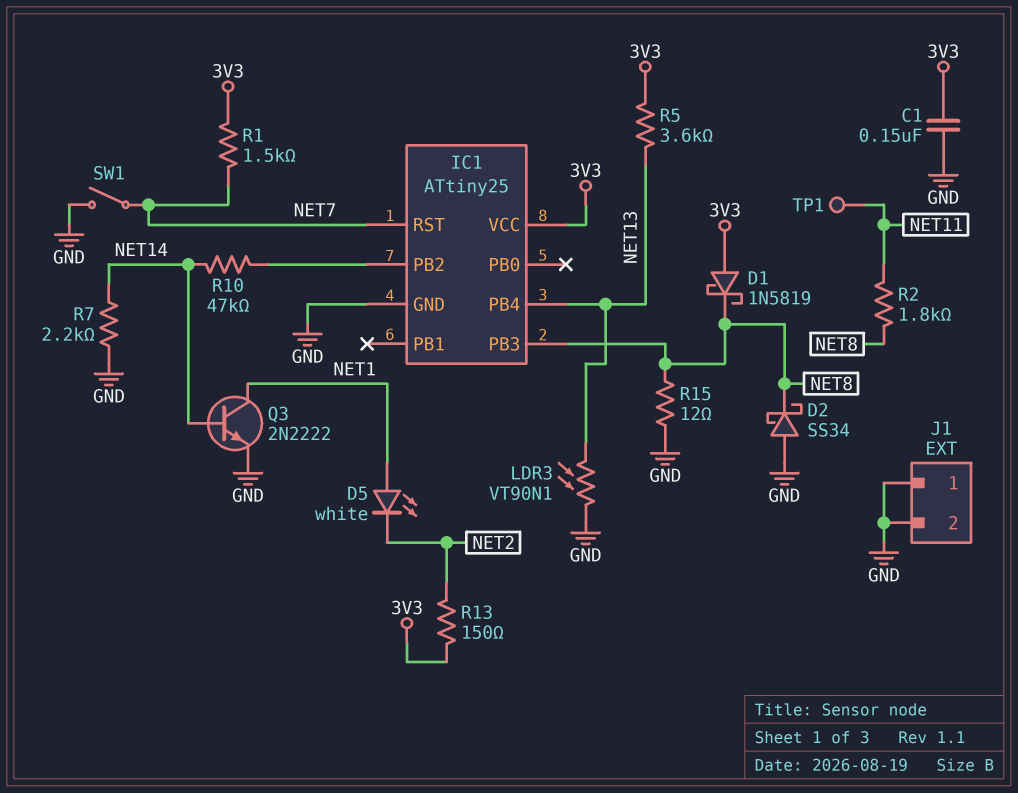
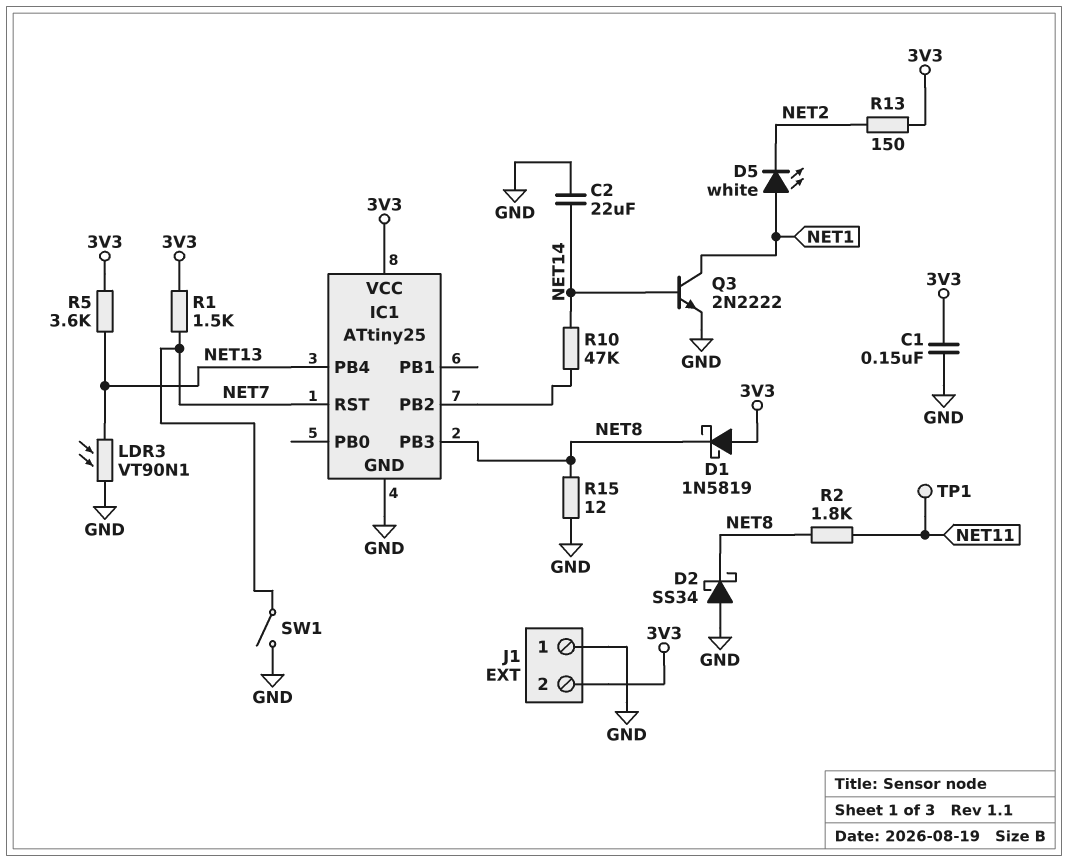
C2: none -> 22uF (GND, NET14)
J1 pin 2: GND -> 3V3
R7: 2.2k (GND, NET14) -> none

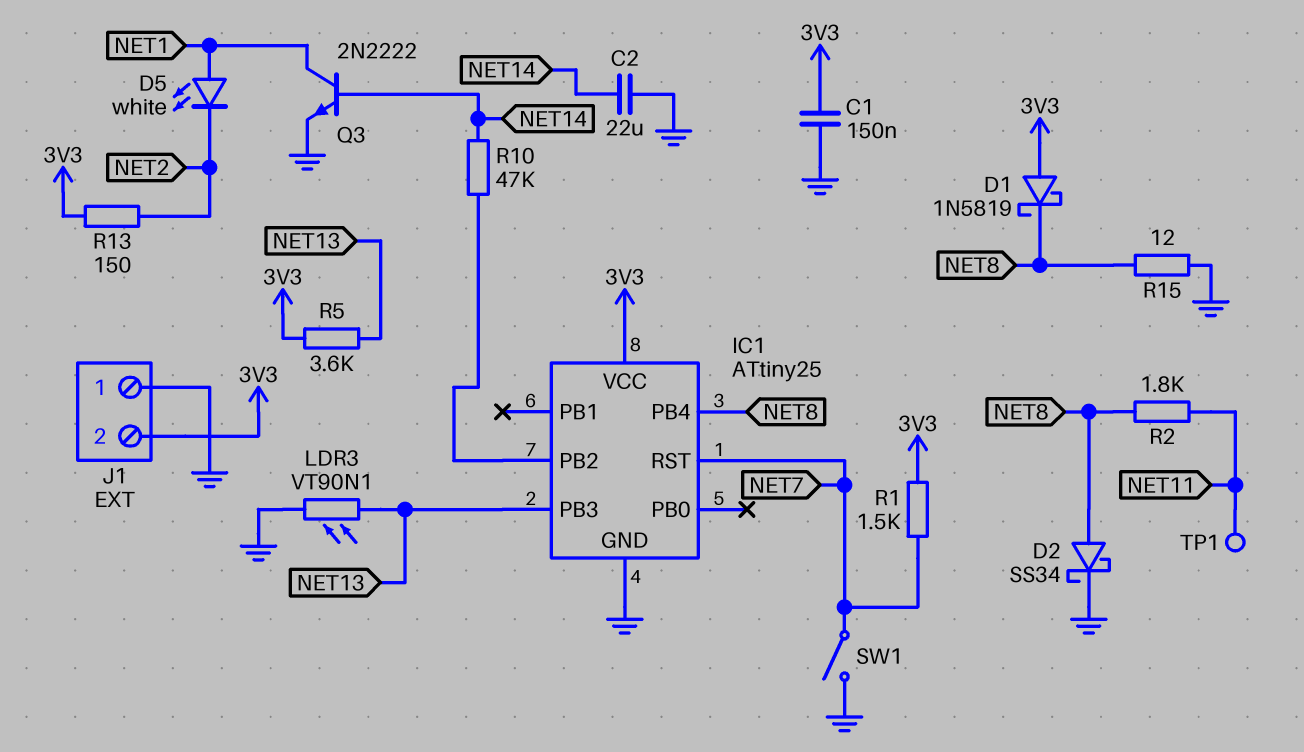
D2: schottky SS34 (A GND, K NET8) -> schottky SS34 (A NET8, K GND)
IC1 pin PB3: NET8 -> NET13
IC1 pin PB4: NET13 -> NET8

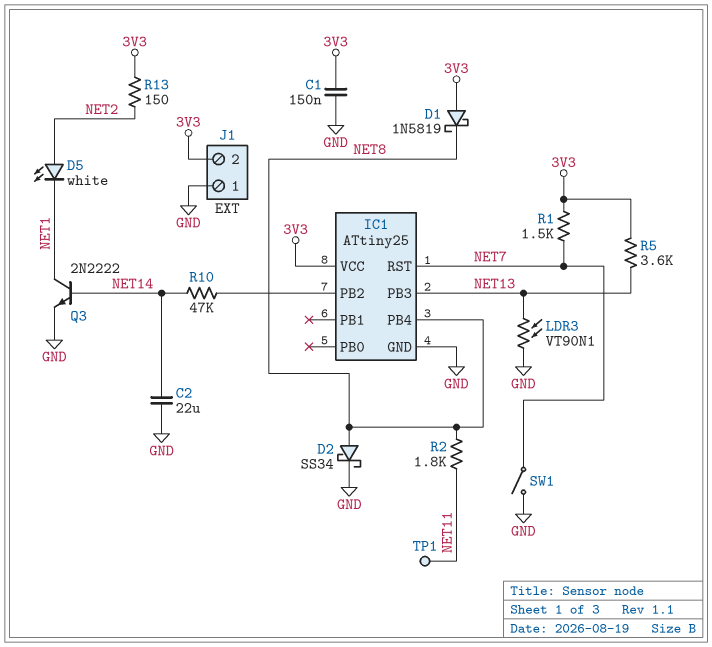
D5: LED white (A NET1, K NET2) -> LED white (A NET2, K NET1)
R15: 12 (GND, NET8) -> none

